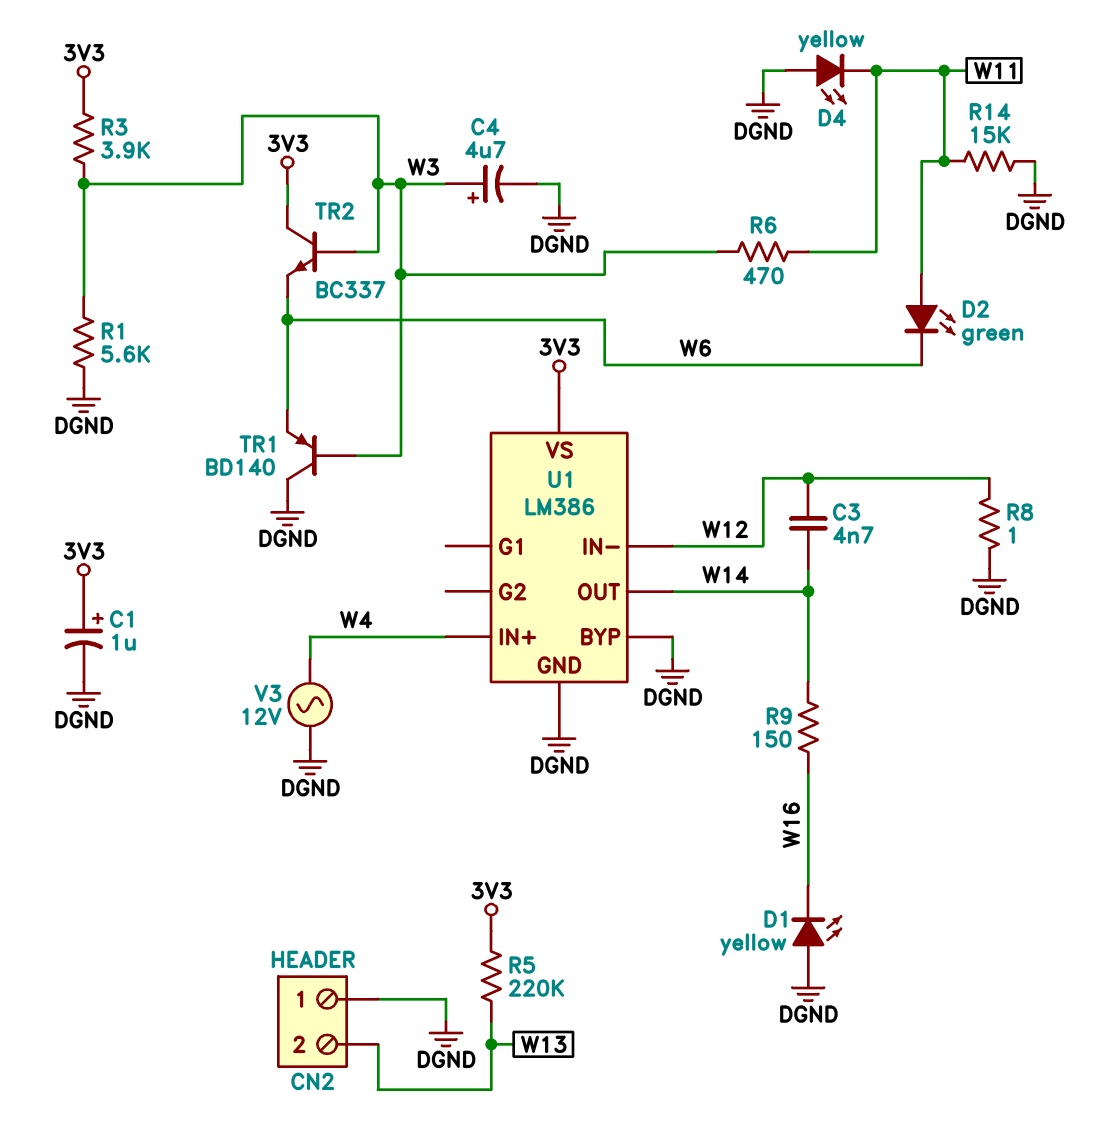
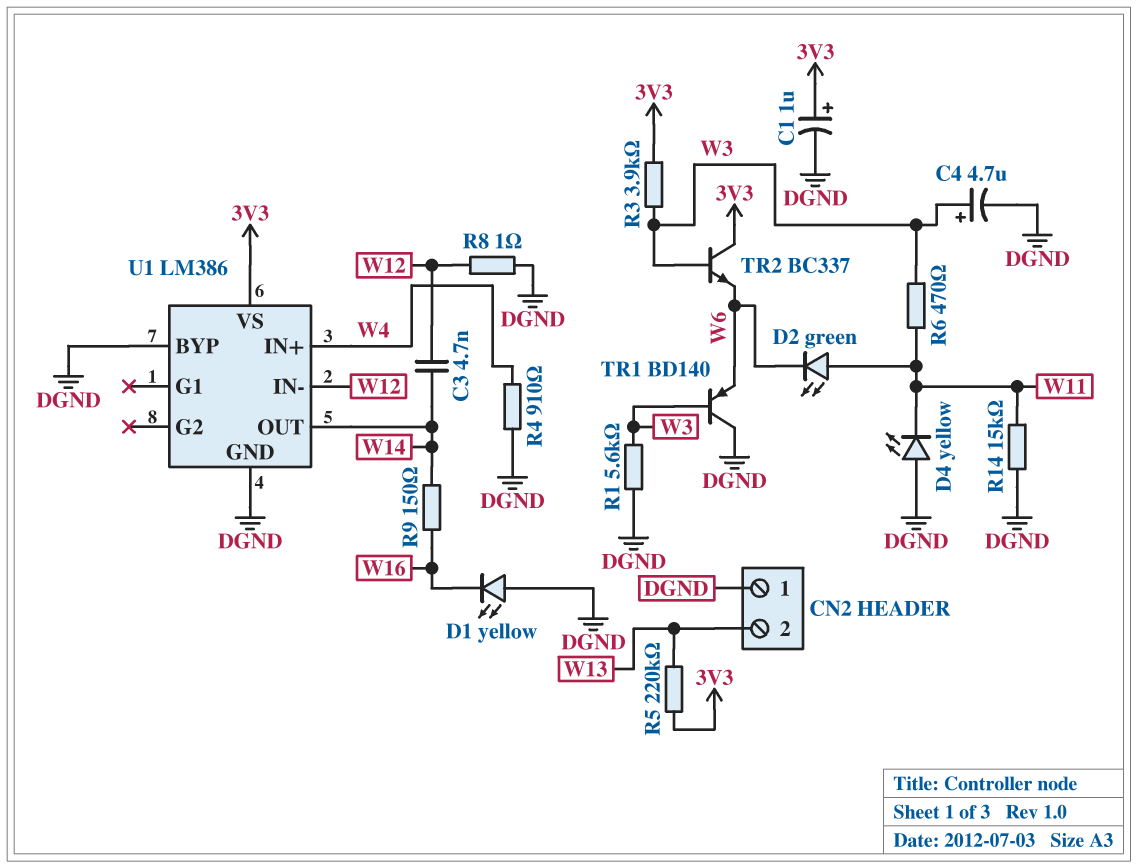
R4: none -> 910 (DGND, W4)
V3: AC 12V (DGND, W4) -> none

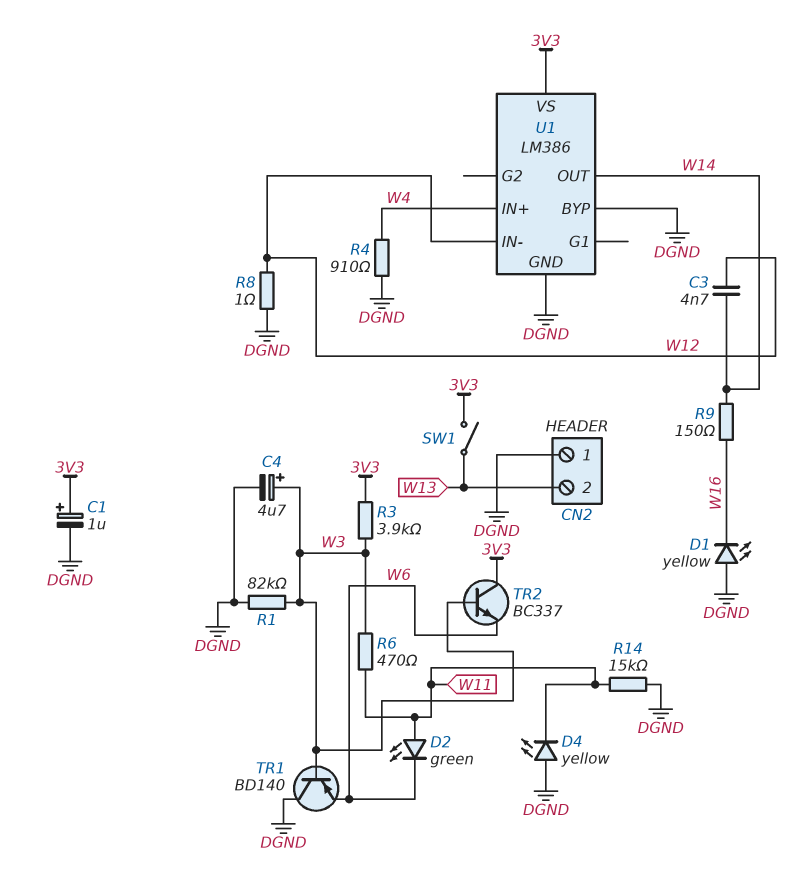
R1: 5.6k (DGND, W3) -> 82k (DGND, W3)
R5: 220k (3V3, W13) -> none
SW1: none -> switch (3V3, W13)

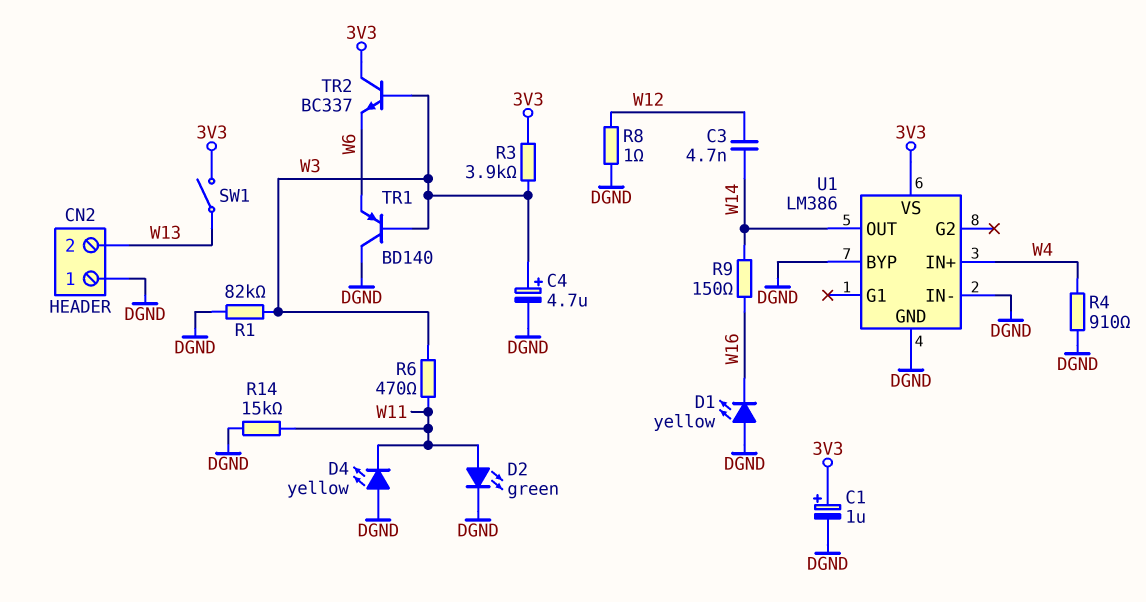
D2: LED green (A W11, K W6) -> LED green (A W11, K DGND)
U1 pin IN-: W12 -> DGND

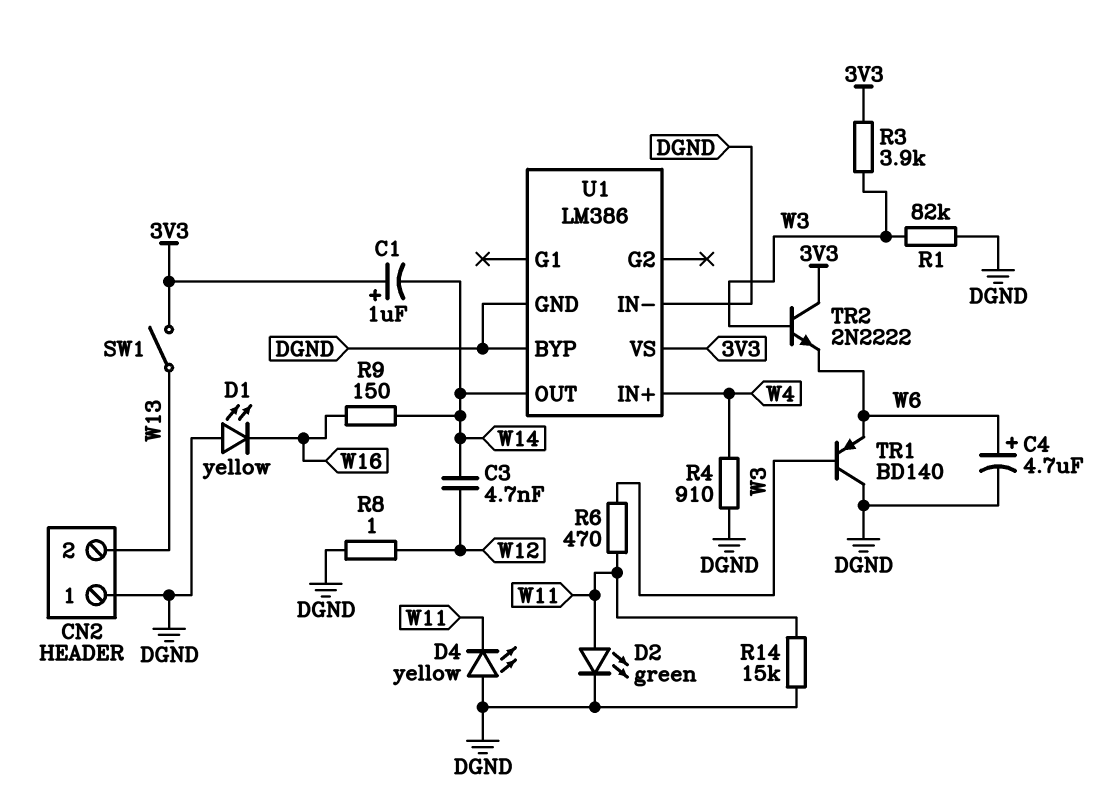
C1: 1uF (plus 3V3, minus DGND) -> 1uF (plus 3V3, minus W14)
C4: 4.7uF (plus W3, minus DGND) -> 4.7uF (plus W6, minus DGND)
TR2: NPN BC337 (B W3, C 3V3, E W6) -> NPN 2N2222 (B W3, C 3V3, E W6)

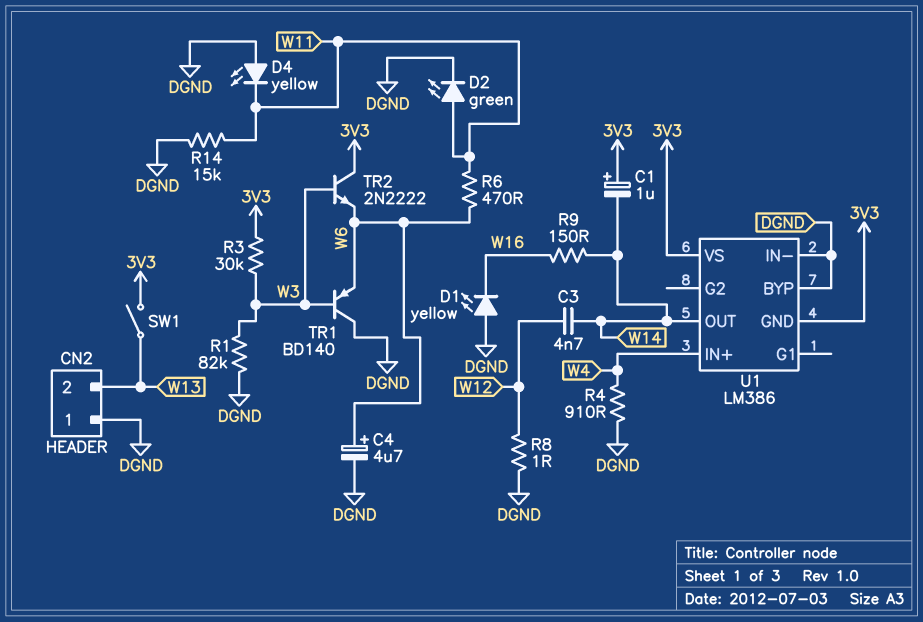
R3: 3.9k (3V3, W3) -> 30k (3V3, W3)
R6: 470 (W3, W11) -> 470 (W6, W11)
U1 pin GND: DGND -> 3V3

